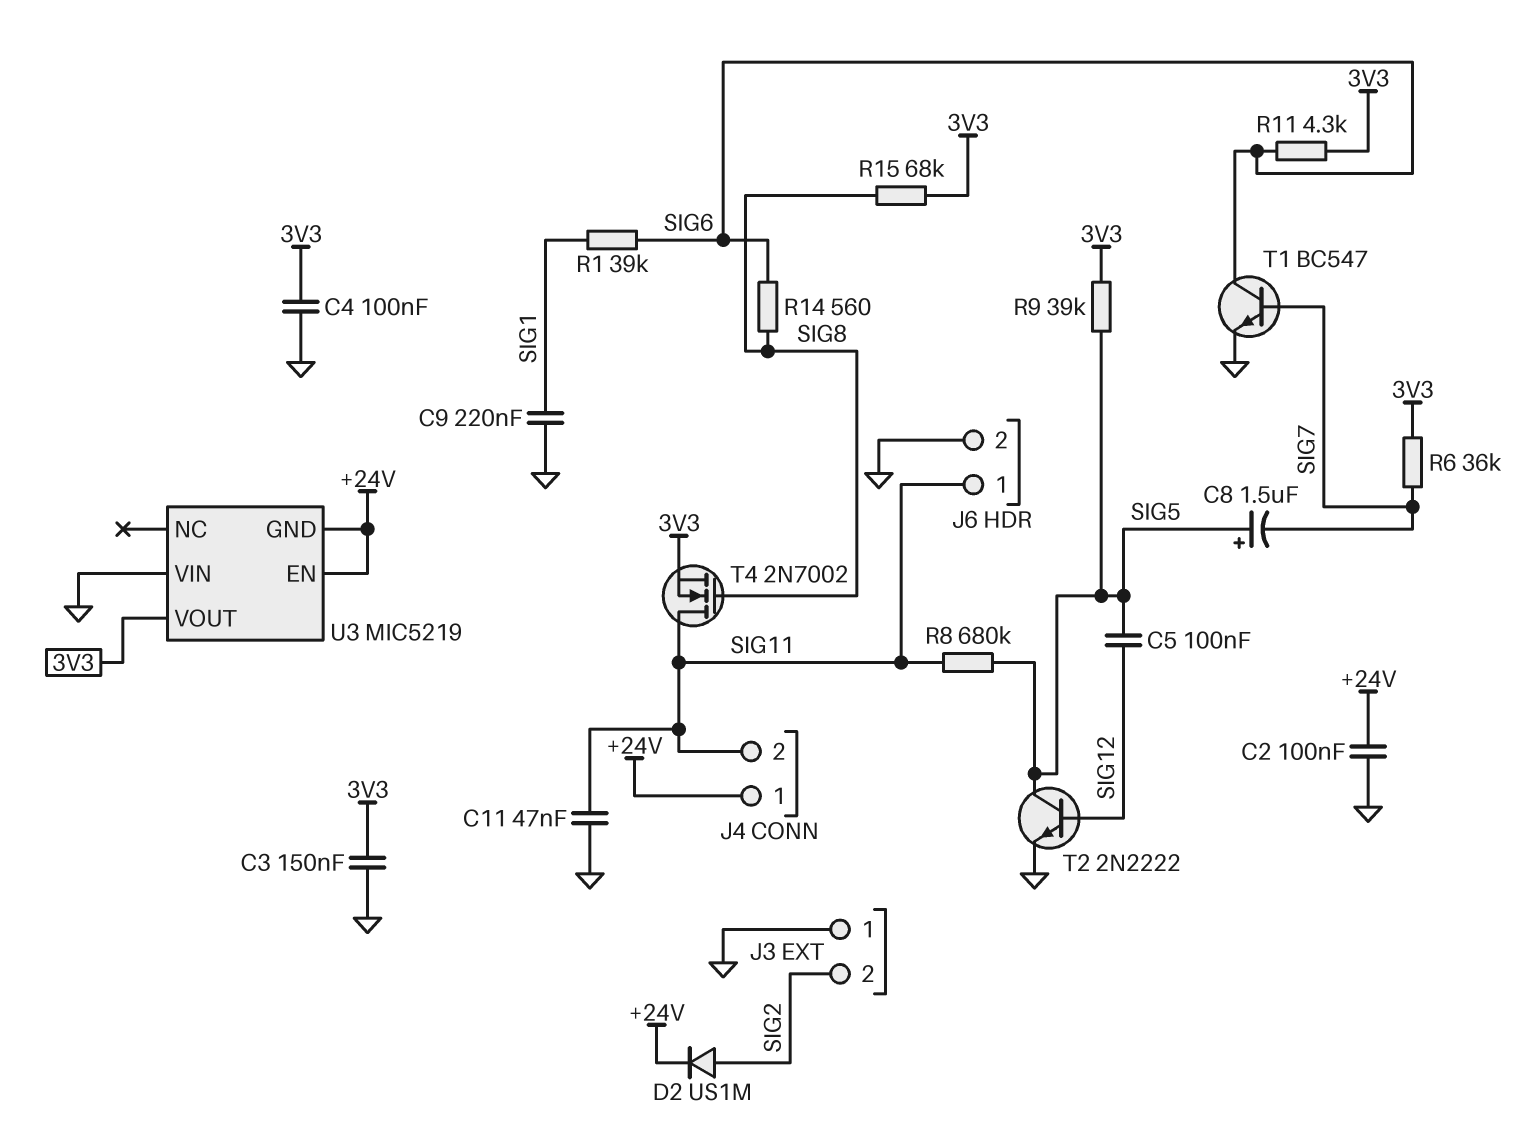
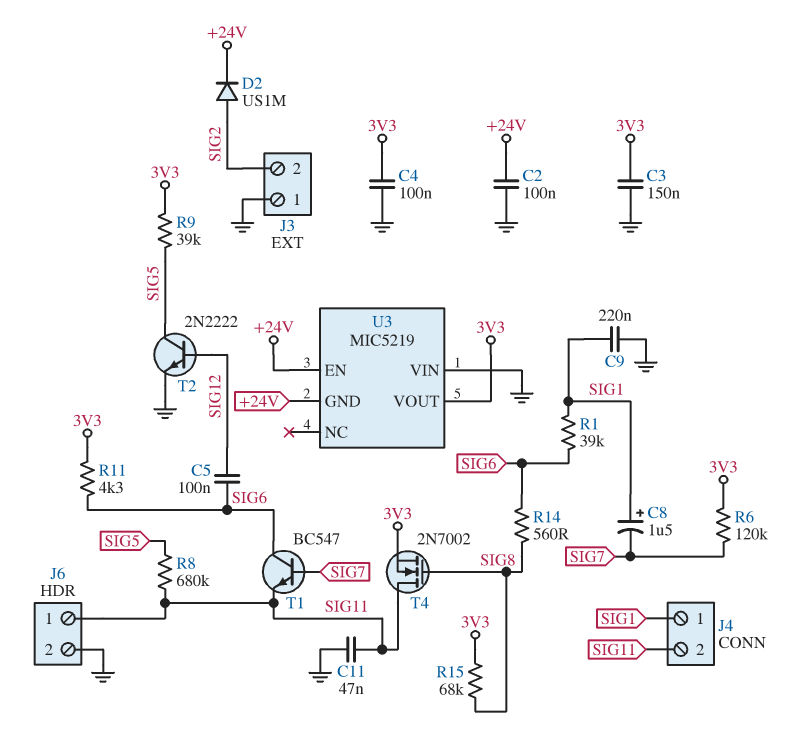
C5: 100nF (SIG5, SIG12) -> 100nF (SIG6, SIG12)
C8: 1.5uF (plus SIG5, minus SIG7) -> 1.5uF (plus SIG1, minus SIG7)
J4 pin 1: +24V -> SIG1
R6: 36k (3V3, SIG7) -> 120k (3V3, SIG7)
T1: NPN BC547 (B SIG7, C SIG6, E GND) -> NPN BC547 (B SIG7, C SIG6, E SIG11)

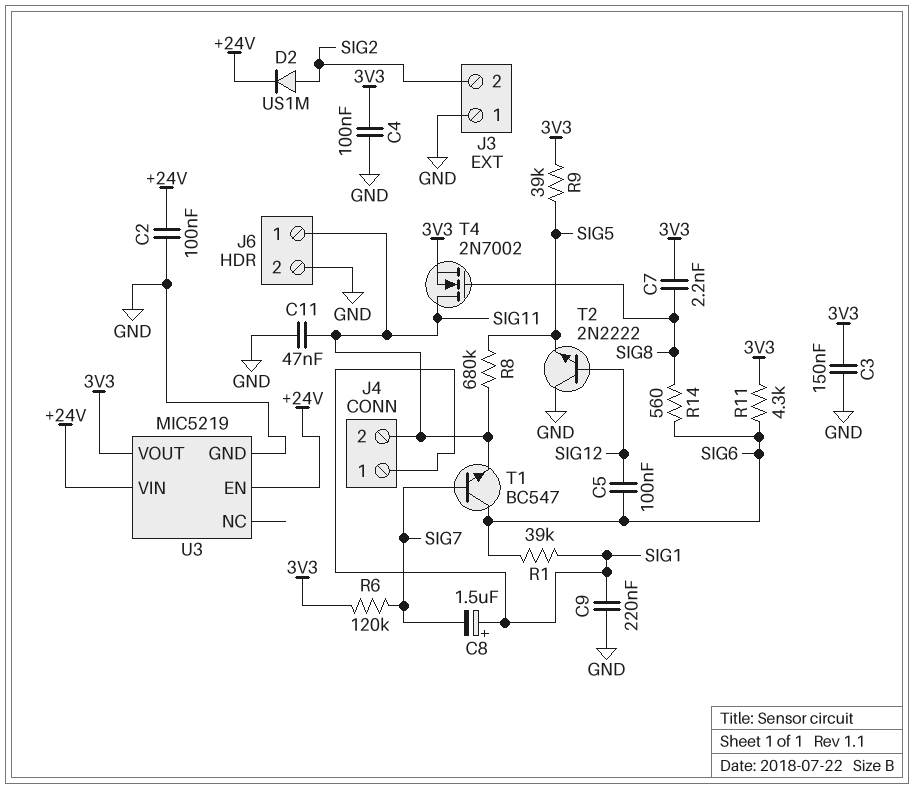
C7: none -> 2.2nF (3V3, SIG8)
R15: 68k (3V3, SIG8) -> none
T2: NPN 2N2222 (B SIG12, C SIG5, E GND) -> NPN 2N2222 (B SIG12, C GND, E SIG5)
U3 pin GND: +24V -> GND
U3 pin VIN: GND -> +24V

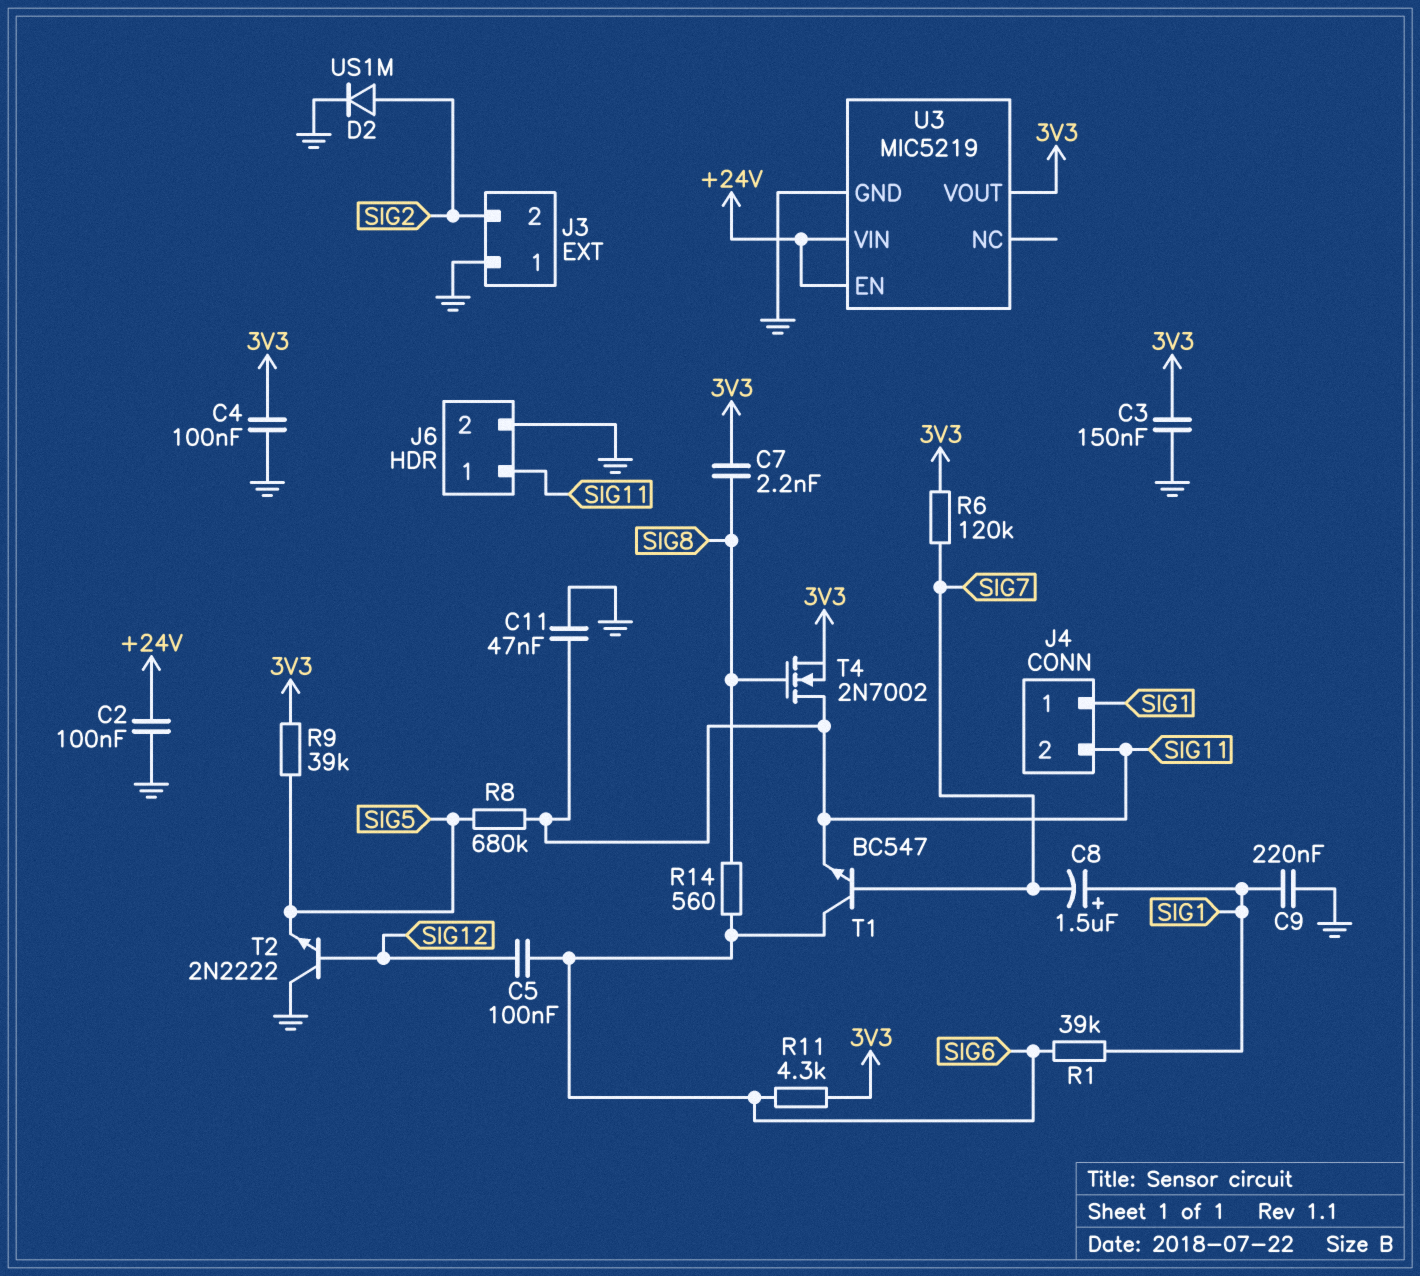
D2: diode US1M (A SIG2, K +24V) -> diode US1M (A SIG2, K GND)

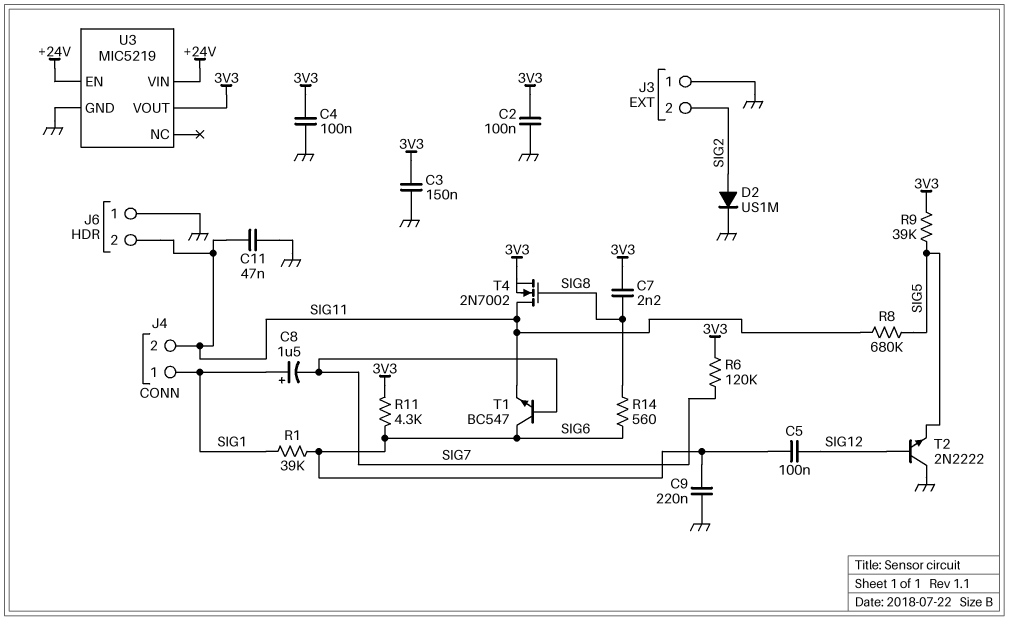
C2: 100nF (+24V, GND) -> 100nF (3V3, GND)
C9: 220nF (GND, SIG1) -> 220nF (GND, SIG6)
J6 pin 1: SIG11 -> GND
J6 pin 2: GND -> SIG11

